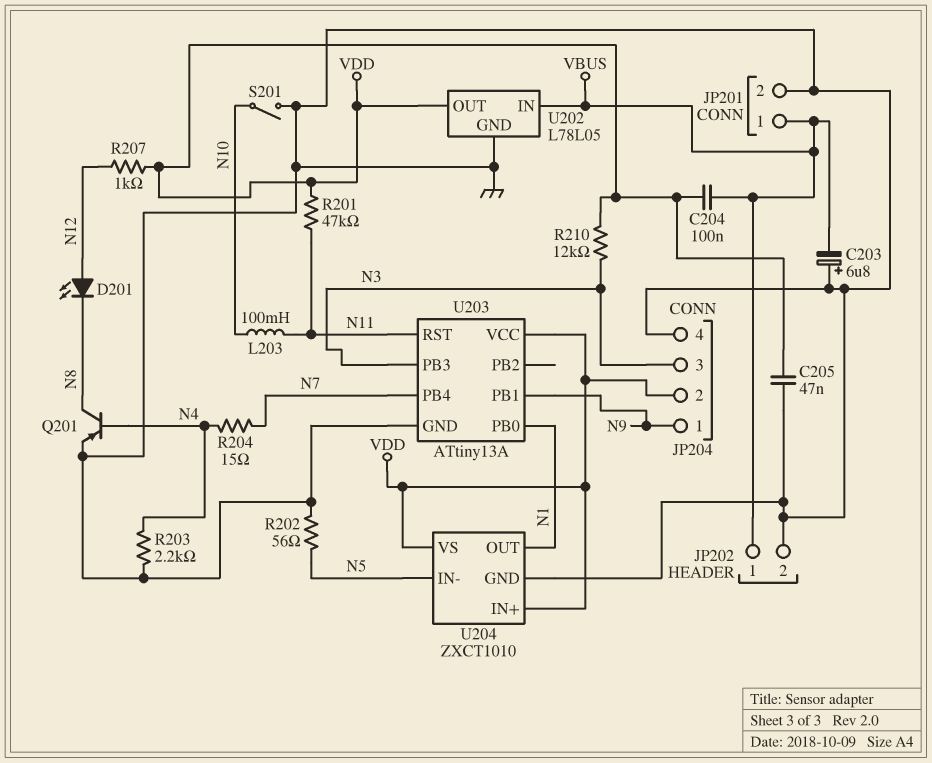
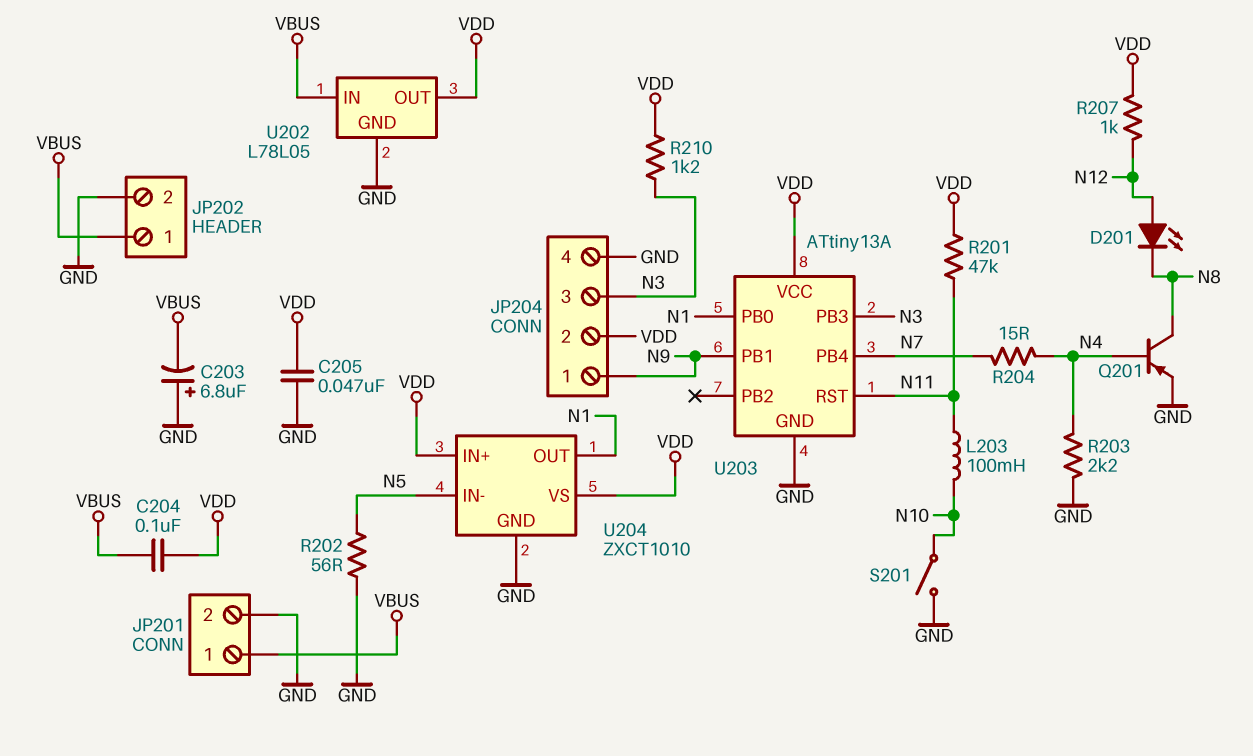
R210: 12k (N3, VDD) -> 1.2k (N3, VDD)

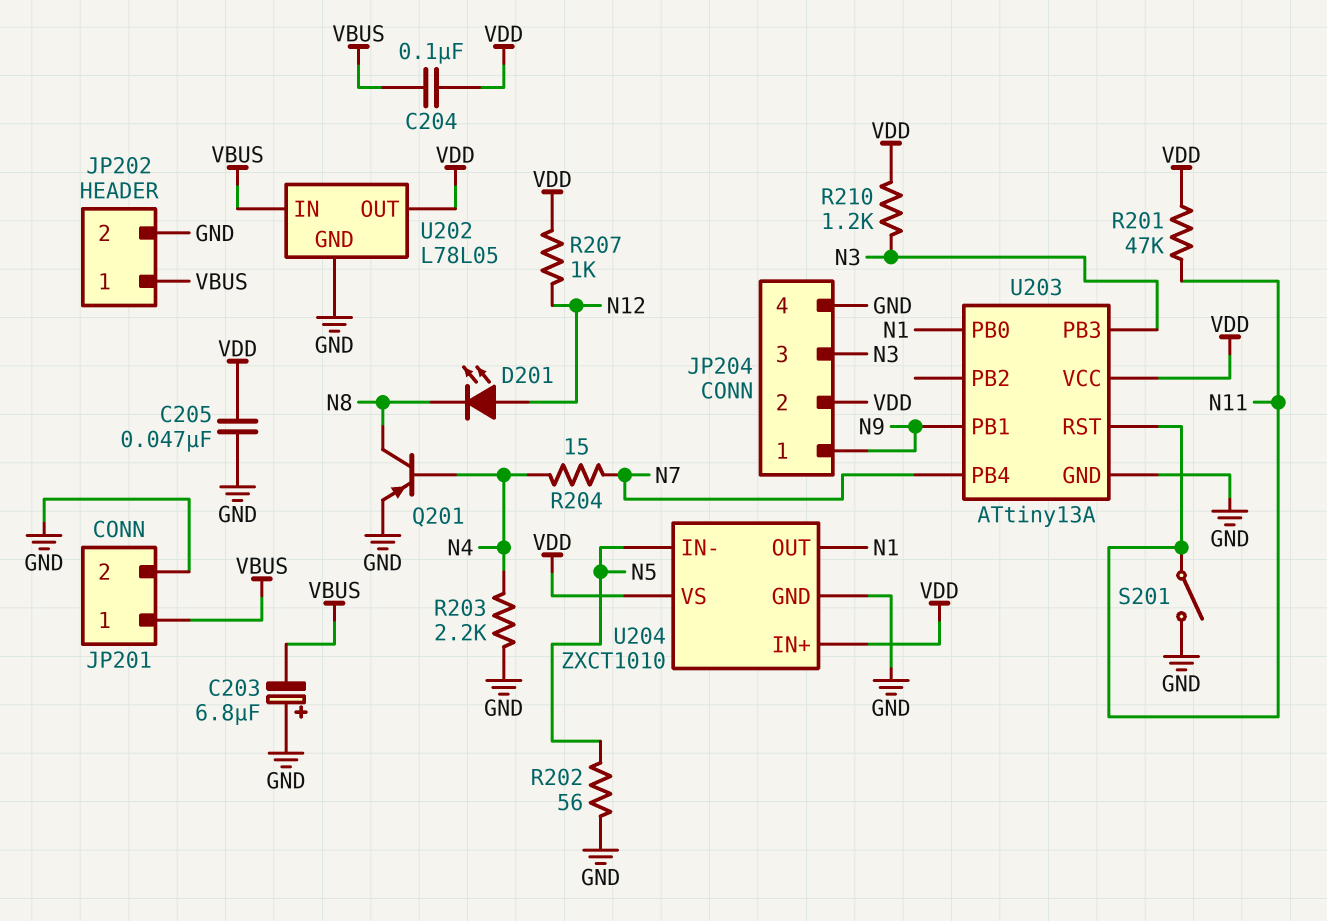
L203: 100mH (N10, N11) -> none
S201: switch (GND, N10) -> switch (GND, N11)

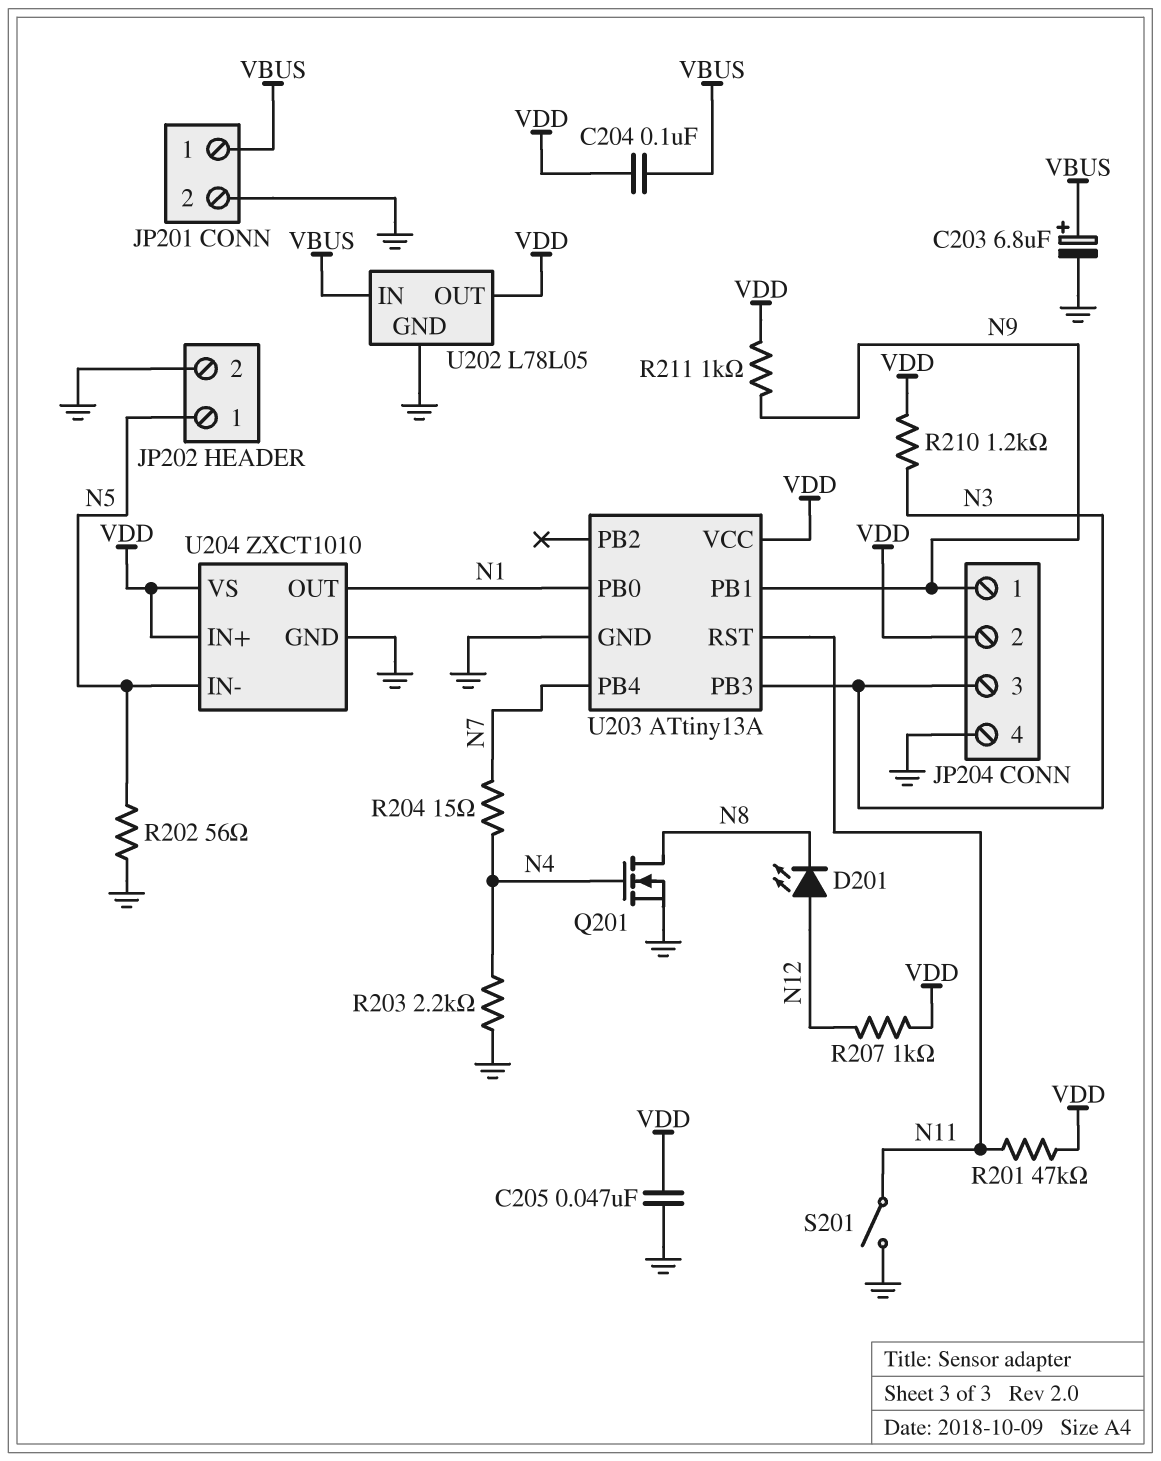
C203: 6.8uF (plus GND, minus VBUS) -> 6.8uF (plus VBUS, minus GND)
JP202 pin 1: VBUS -> N5
Q201: PNP (B N4, C N8, E GND) -> NMOS (G N4, D N8, S GND)
R211: none -> 1k (N9, VDD)

